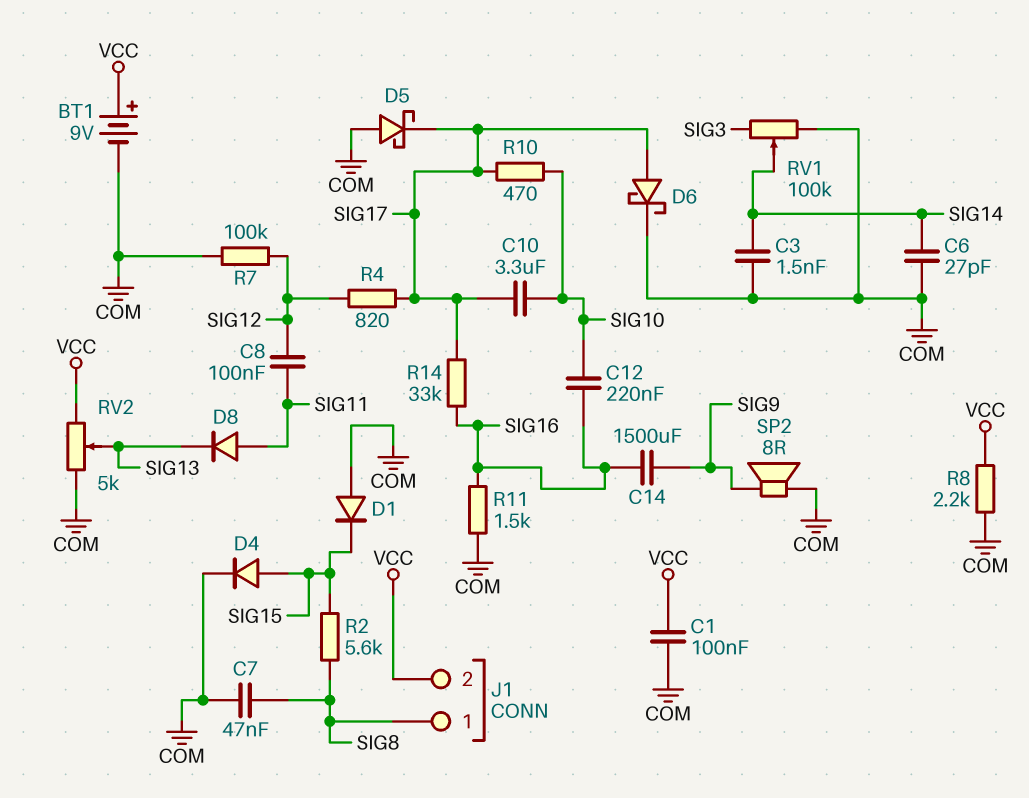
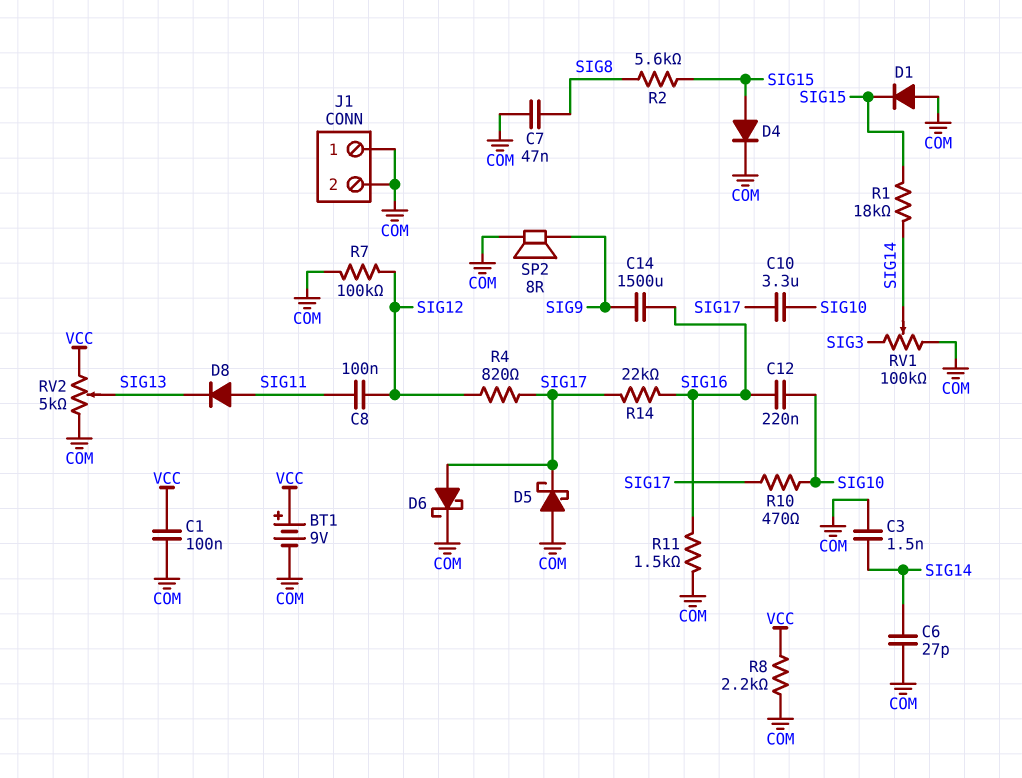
J1 pin 1: SIG8 -> COM
J1 pin 2: VCC -> COM
R1: none -> 18k (SIG14, SIG15)
R14: 33k (SIG16, SIG17) -> 22k (SIG16, SIG17)

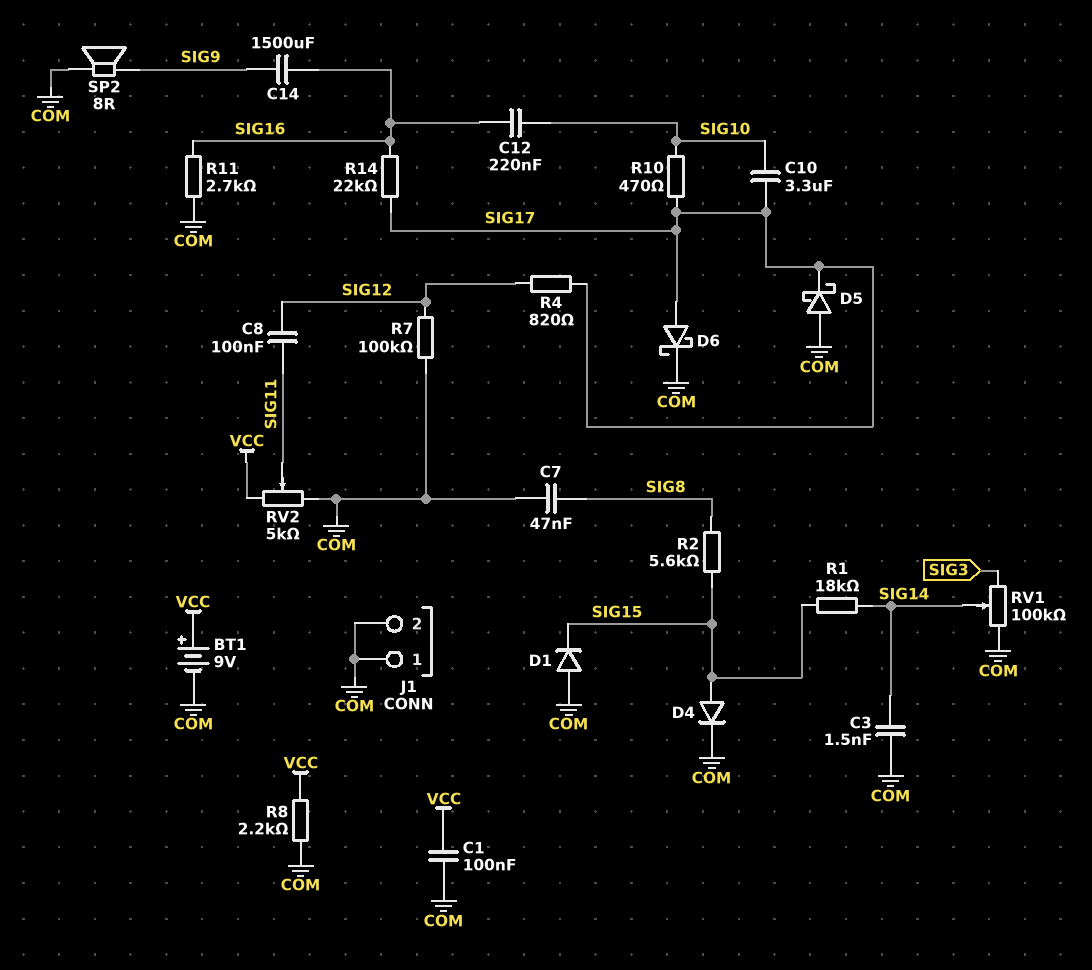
C6: 27pF (COM, SIG14) -> none
D8: diode (A SIG11, K SIG13) -> none
R11: 1.5k (COM, SIG16) -> 2.7k (COM, SIG16)
RV2: 5k (COM, VCC, wiper SIG13) -> 5k (COM, VCC, wiper SIG11)

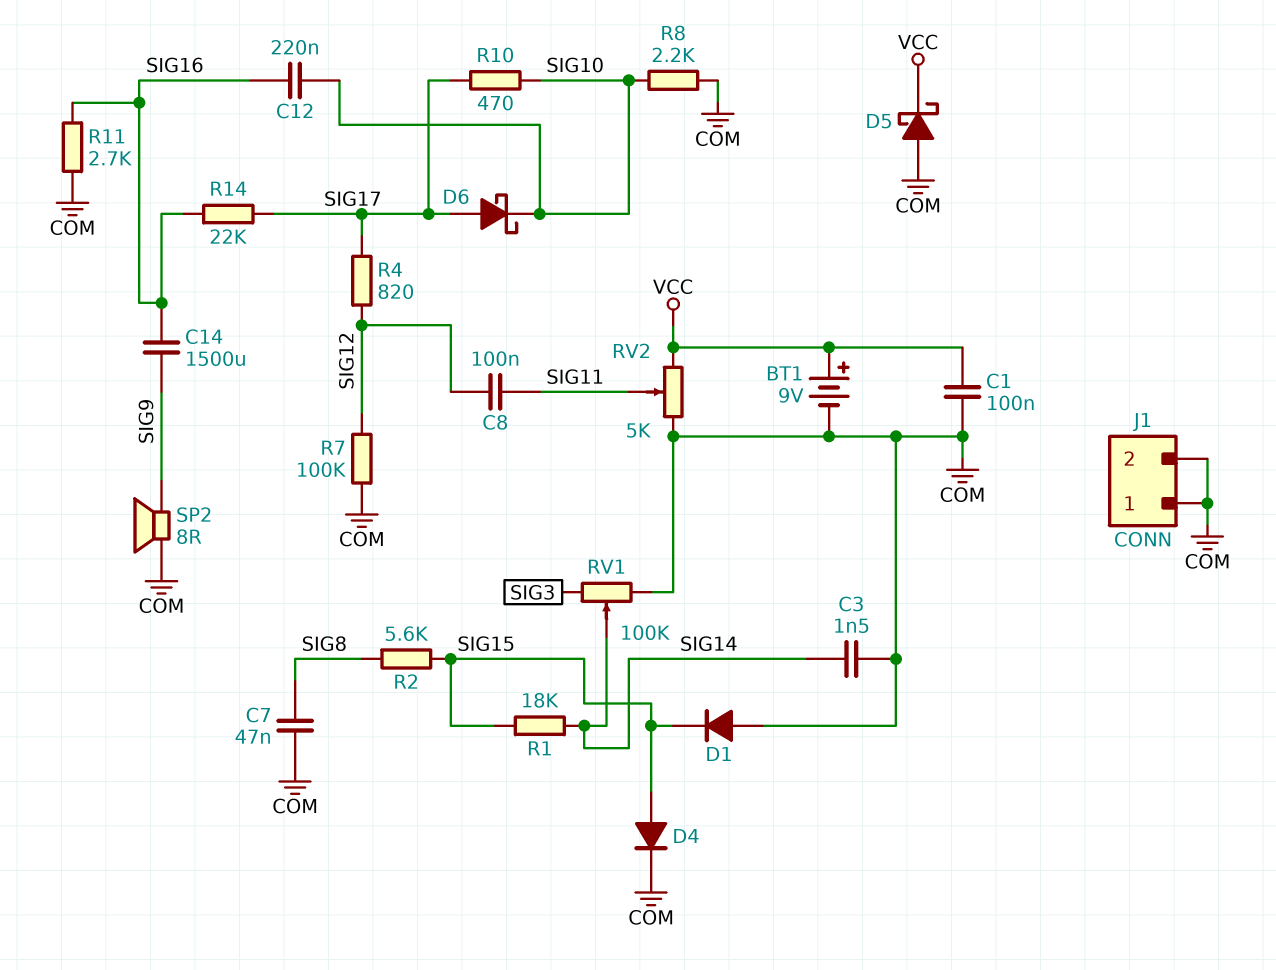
C10: 3.3uF (SIG10, SIG17) -> none
D5: schottky (A COM, K SIG17) -> schottky (A COM, K VCC)
D6: schottky (A SIG17, K COM) -> schottky (A SIG17, K SIG10)
R8: 2.2k (COM, VCC) -> 2.2k (COM, SIG10)

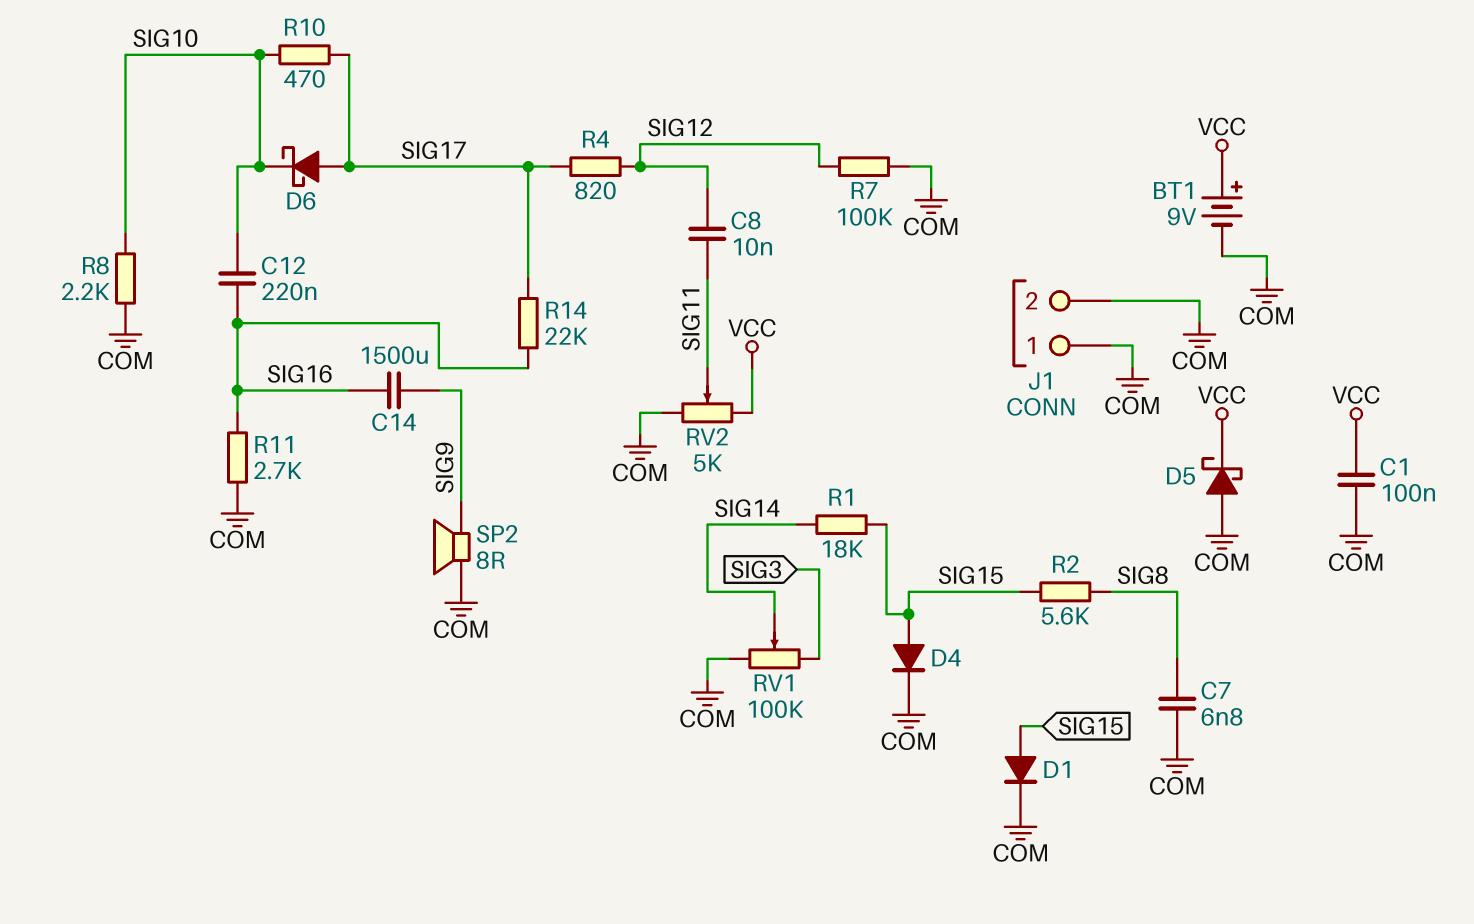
C3: 1.5nF (COM, SIG14) -> none
C7: 47nF (COM, SIG8) -> 6.8nF (COM, SIG8)
C8: 100nF (SIG11, SIG12) -> 10nF (SIG11, SIG12)
D1: diode (A COM, K SIG15) -> diode (A SIG15, K COM)

